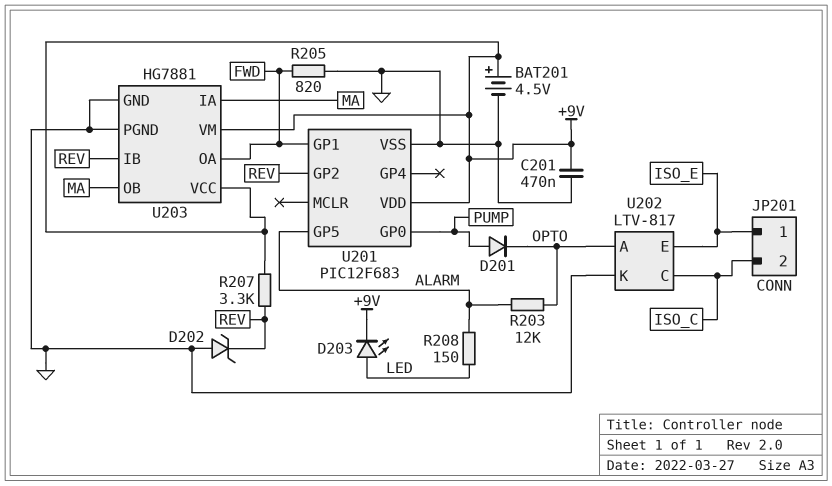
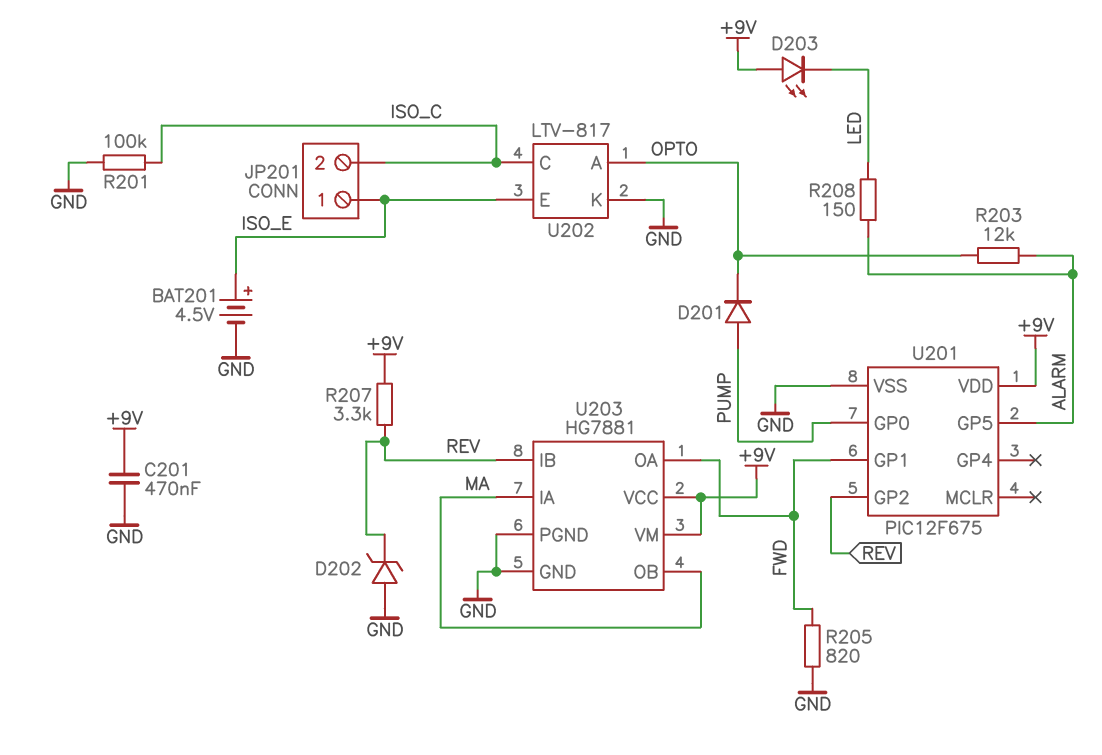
BAT201: 4.5V (plus +9V, minus GND) -> 4.5V (plus ISO_E, minus GND)
D203: LED (A LED, K +9V) -> LED (A +9V, K LED)
R201: none -> 100k (GND, ISO_C)
U201: PIC12F683 -> PIC12F675

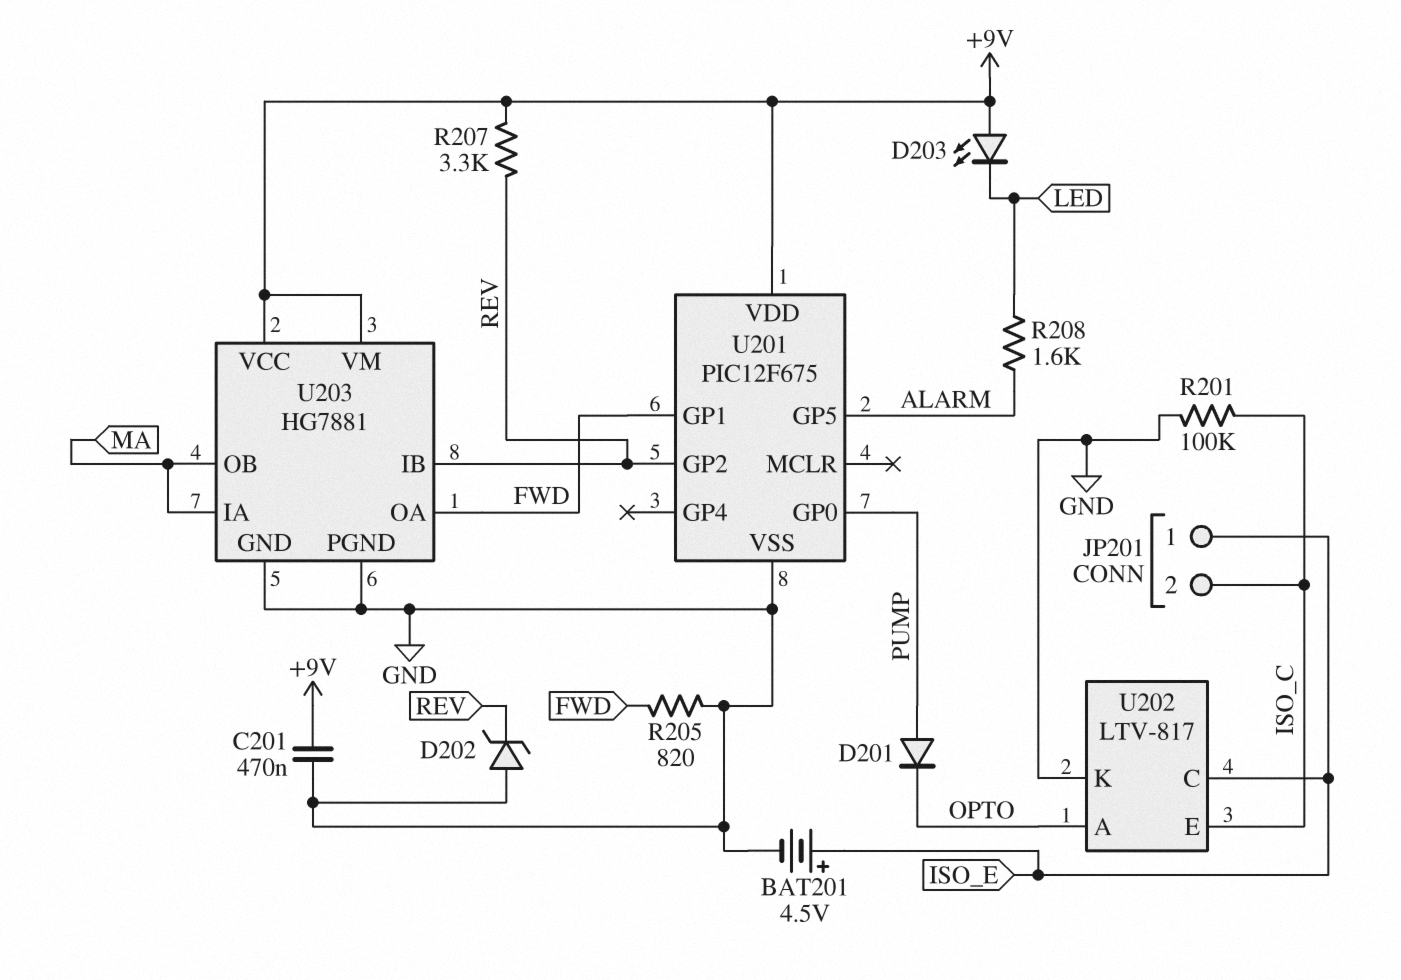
R203: 12k (ALARM, OPTO) -> none
R208: 150 (ALARM, LED) -> 1.6k (ALARM, LED)
U202 pin C: ISO_C -> ISO_E
U202 pin E: ISO_E -> ISO_C

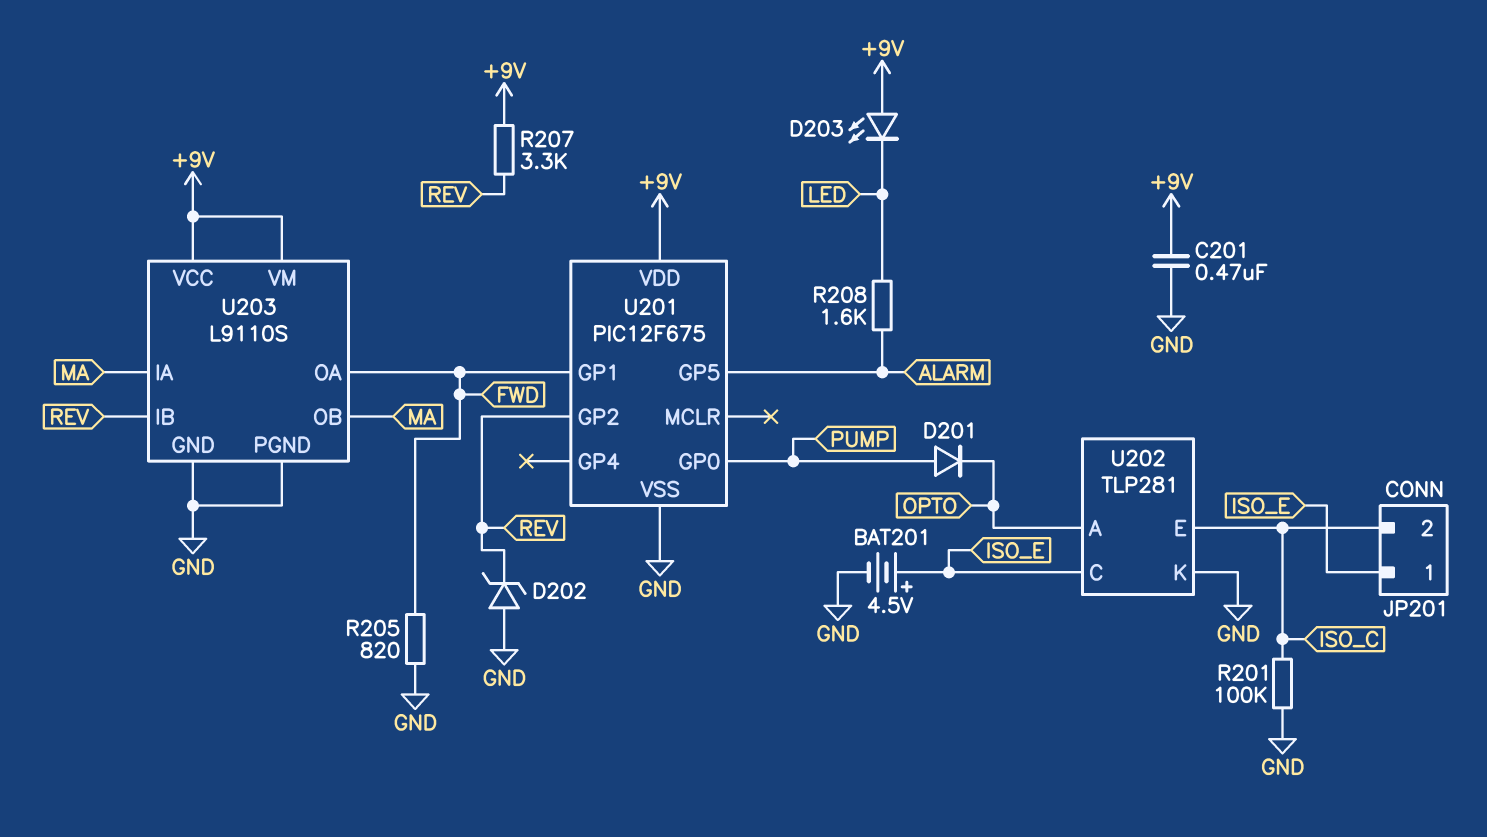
U202: LTV-817 -> TLP281
U203: HG7881 -> L9110S

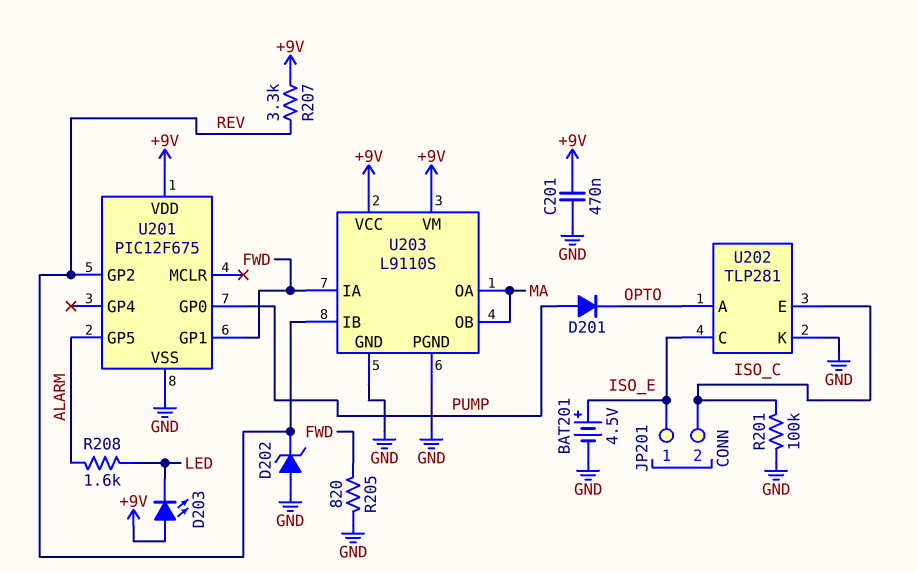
U203 pin IA: MA -> FWD
U203 pin OA: FWD -> MA

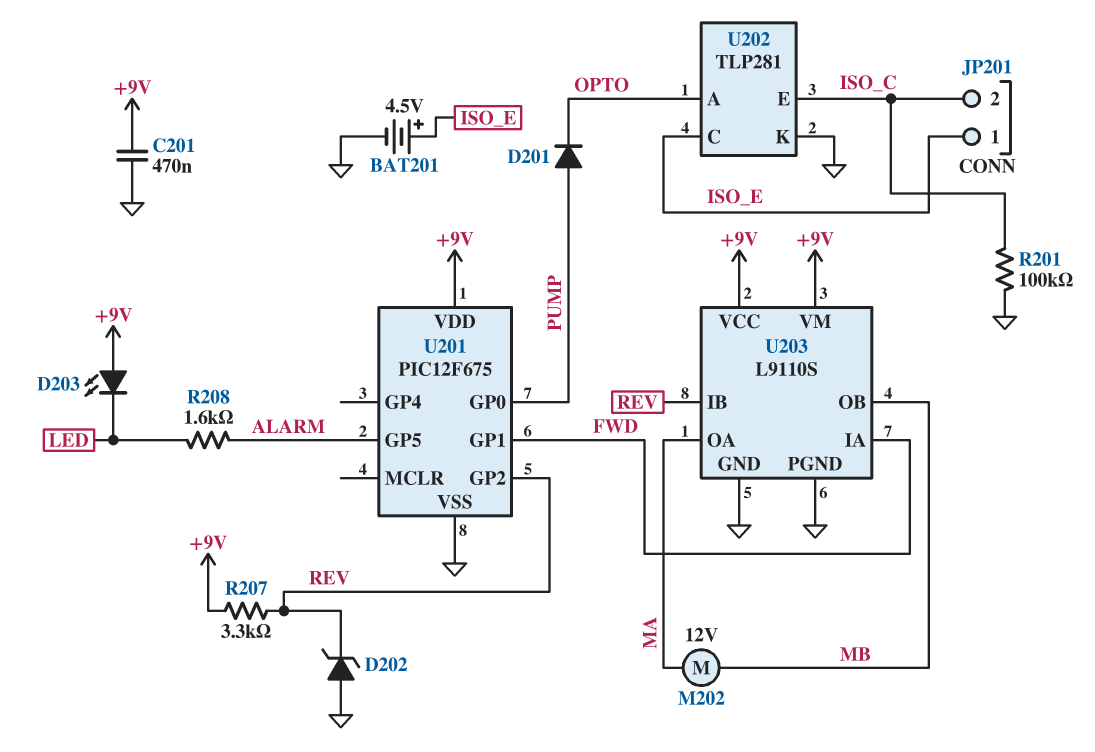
M202: none -> motor 12V (MA, MB)
R205: 820 (FWD, GND) -> none
U203 pin OB: MA -> MB

